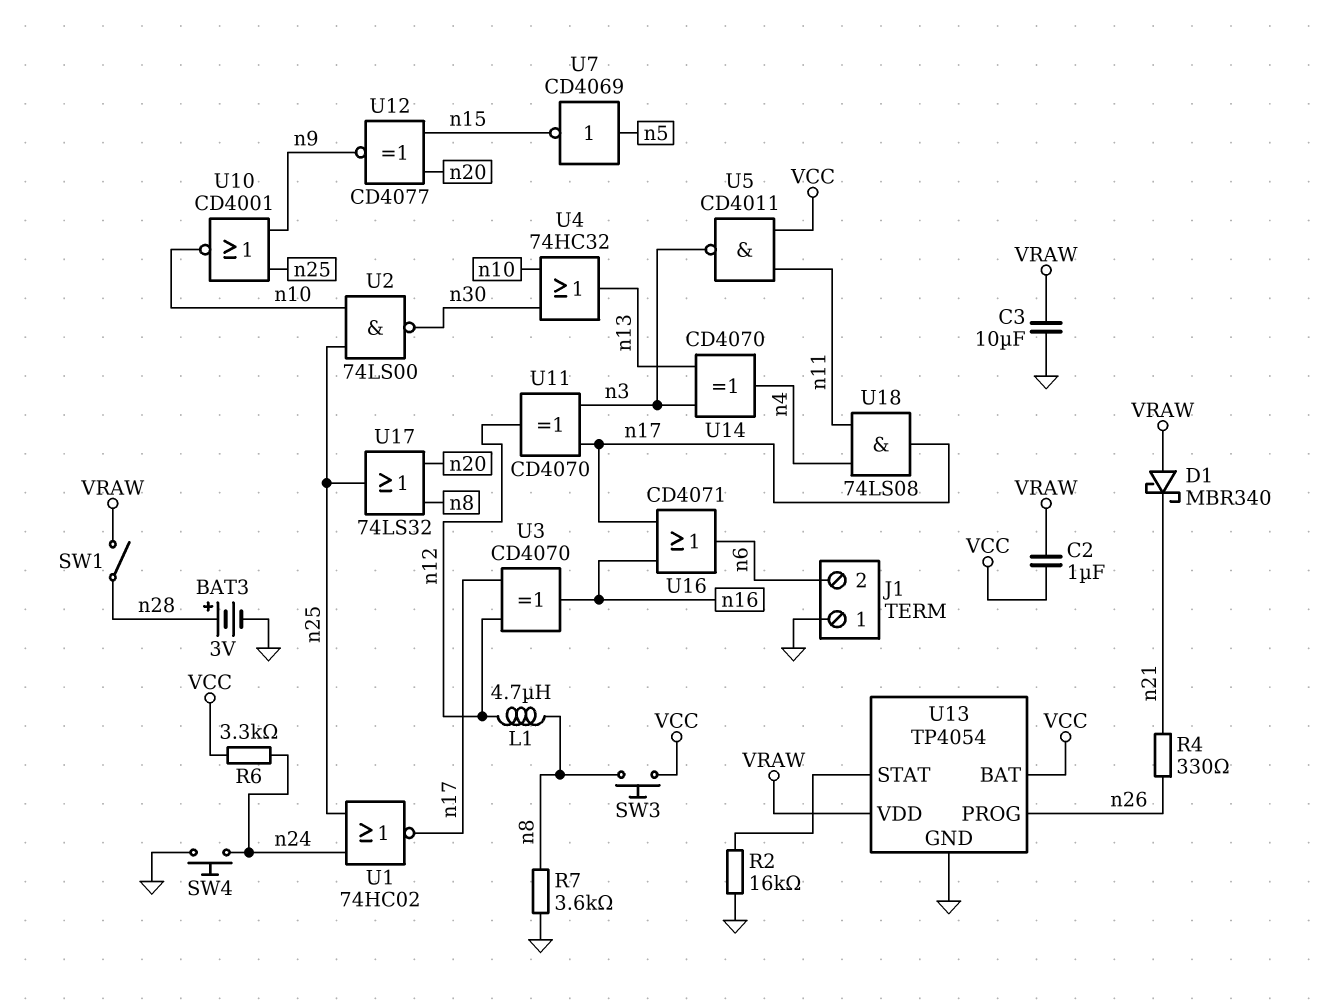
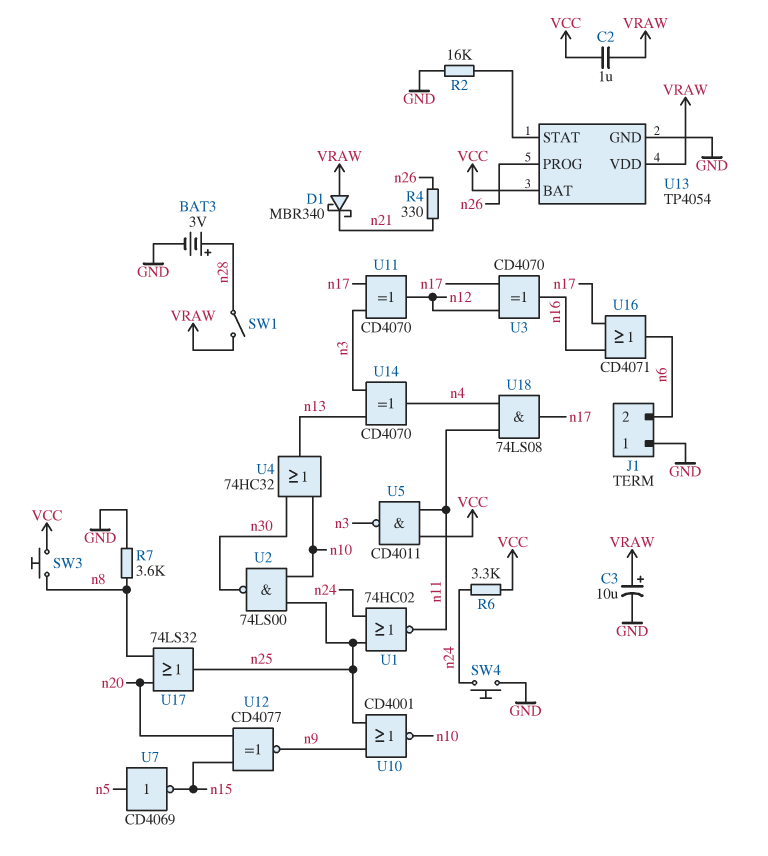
C3: 10uF (GND, VRAW) -> 10uF (plus VRAW, minus GND)
L1: 4.7uH (n8, n12) -> none
U1: NOR 74HC02 (in n24, in n25, out n17) -> NOR 74HC02 (in n24, in n25, out n11)

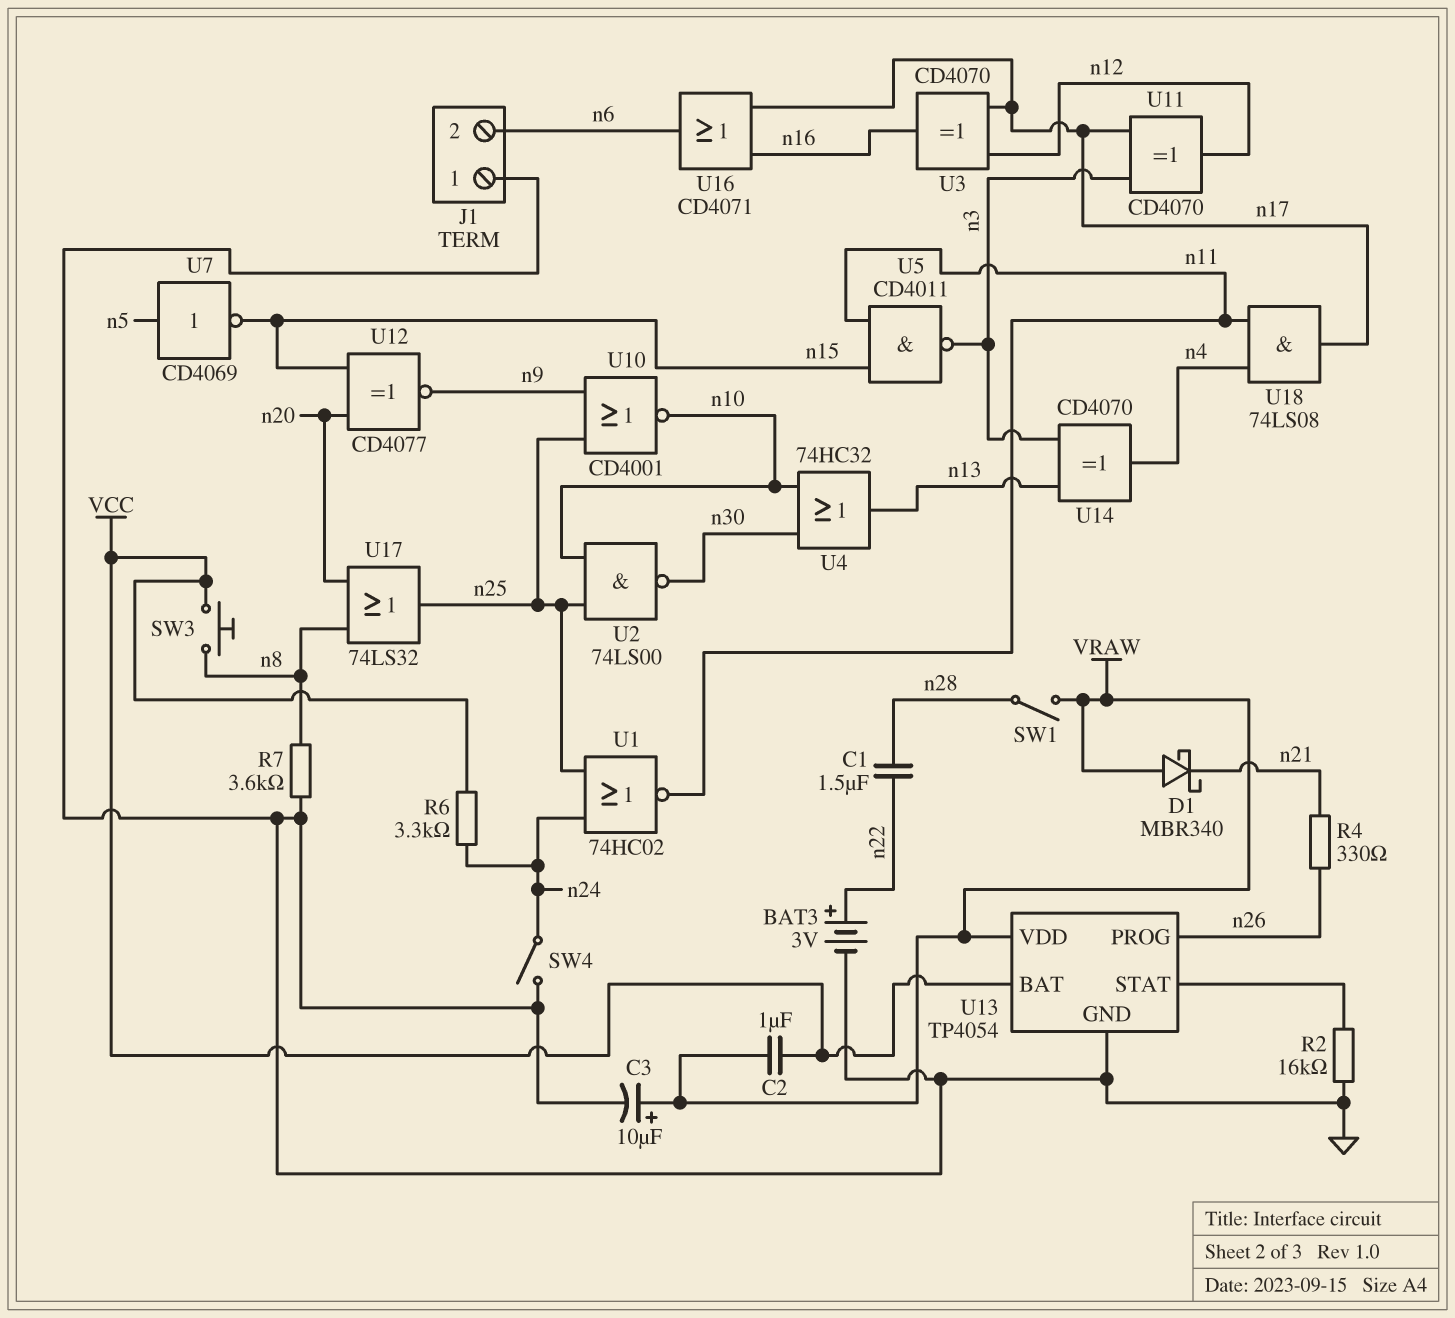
BAT3: 3V (plus n28, minus GND) -> 3V (plus n22, minus GND)
C1: none -> 1.5uF (n22, n28)
SW4: button (GND, n24) -> switch (GND, n24)
U5: NAND CD4011 (in VCC, in n11, out n3) -> NAND CD4011 (in n11, in n15, out n3)

